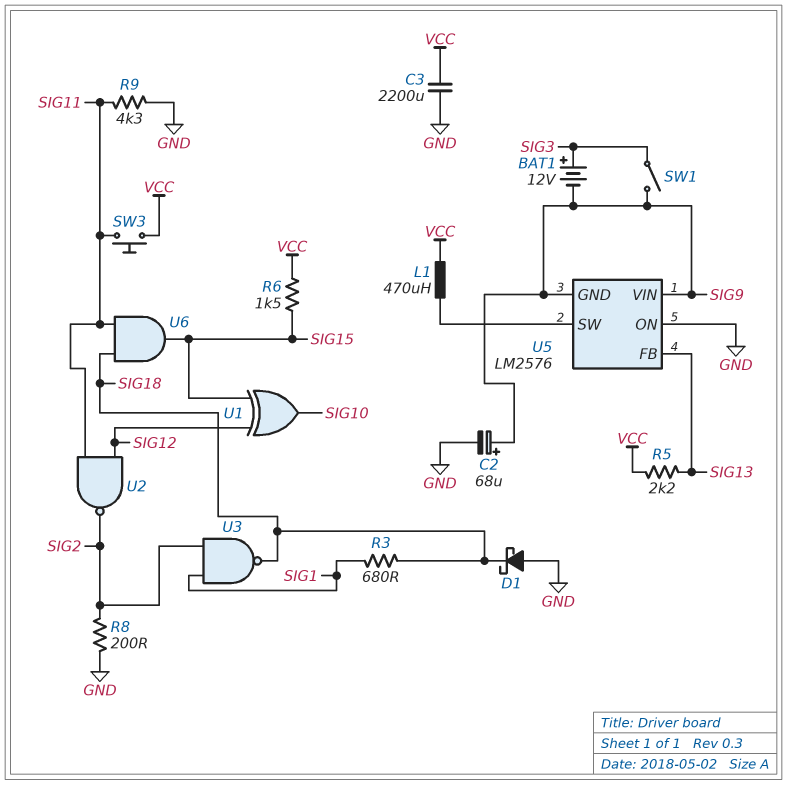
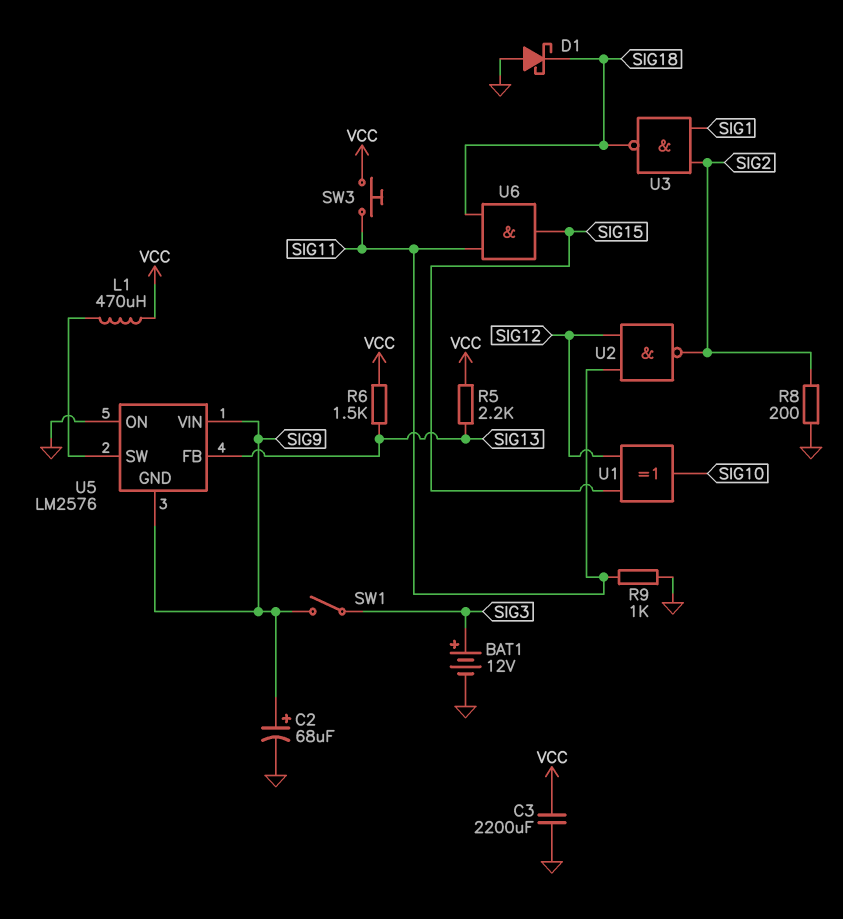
BAT1: 12V (plus SIG3, minus SIG9) -> 12V (plus SIG3, minus GND)
R3: 680 (SIG1, SIG18) -> none
R6: 1.5k (SIG15, VCC) -> 1.5k (SIG13, VCC)
R9: 4.3k (GND, SIG11) -> 1k (GND, SIG11)

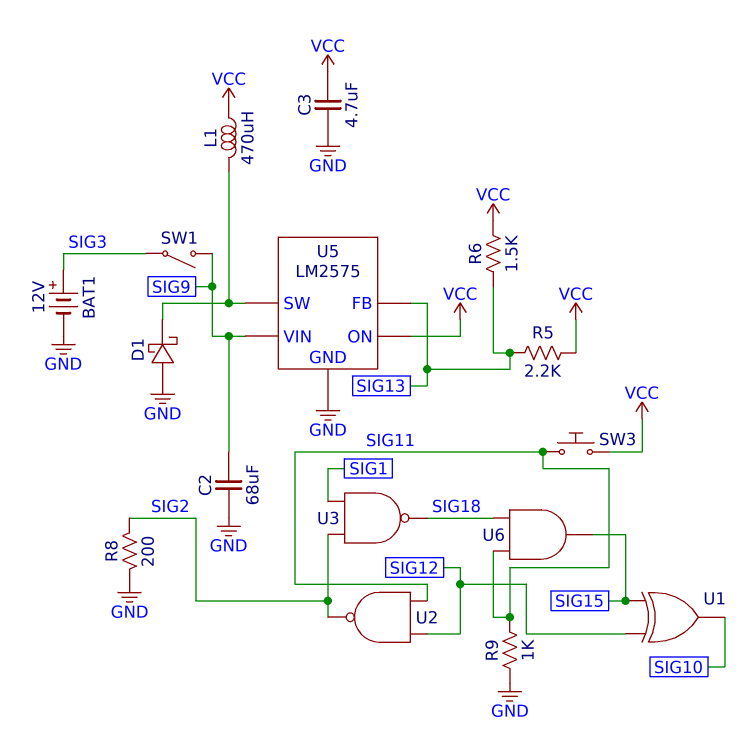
C2: 68uF (plus SIG9, minus GND) -> 68uF (GND, SIG9)
C3: 2200uF (GND, VCC) -> 4.7uF (GND, VCC)
D1: schottky (A GND, K SIG18) -> schottky (A GND, K U5/SW)
U5: LM2576 -> LM2575
U5 pin GND: SIG9 -> GND
U5 pin ON: GND -> VCC

